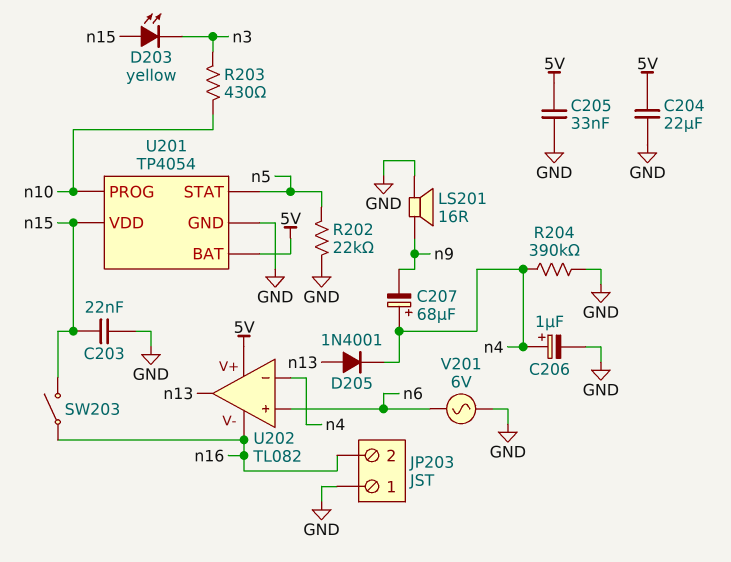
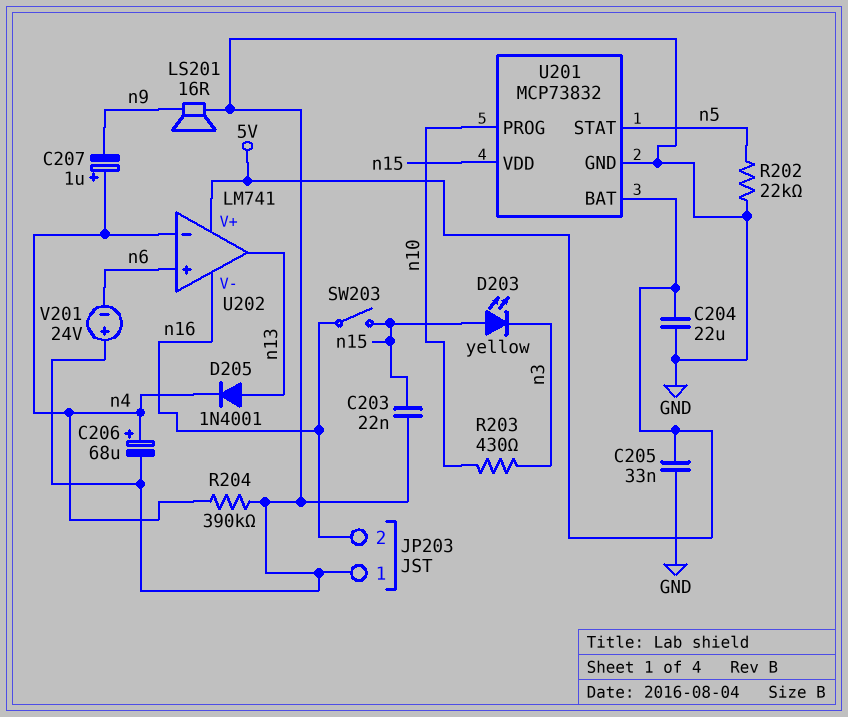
C206: 1uF (plus n4, minus GND) -> 68uF (plus n4, minus GND)
C207: 68uF (plus n4, minus n9) -> 1uF (plus n4, minus n9)
U201: TP4054 -> MCP73832
U202: TL082 -> LM741
V201: AC 6V (GND, n6) -> 24V (plus GND, minus n6)

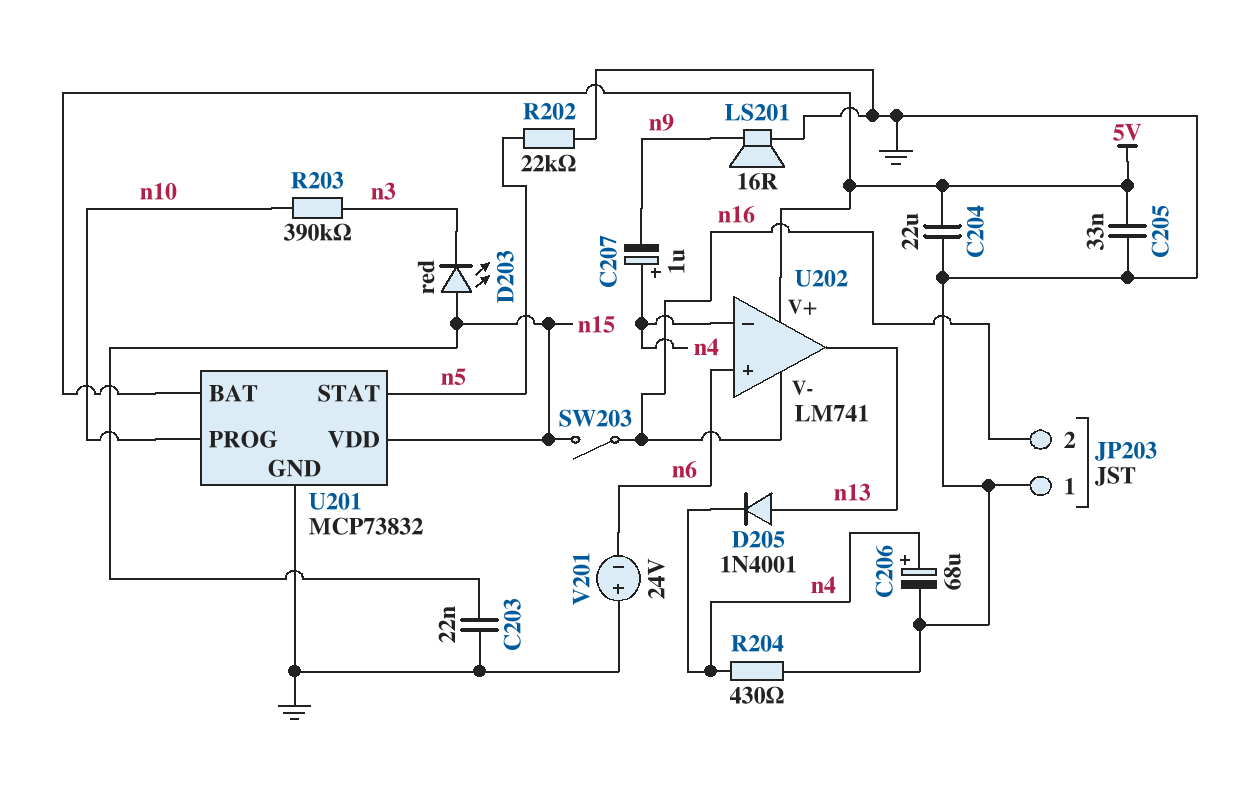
D203: LED yellow (A n15, K n3) -> LED red (A n15, K n3)
R203: 430 (n3, n10) -> 390k (n3, n10)
R204: 390k (GND, n4) -> 430 (GND, n4)

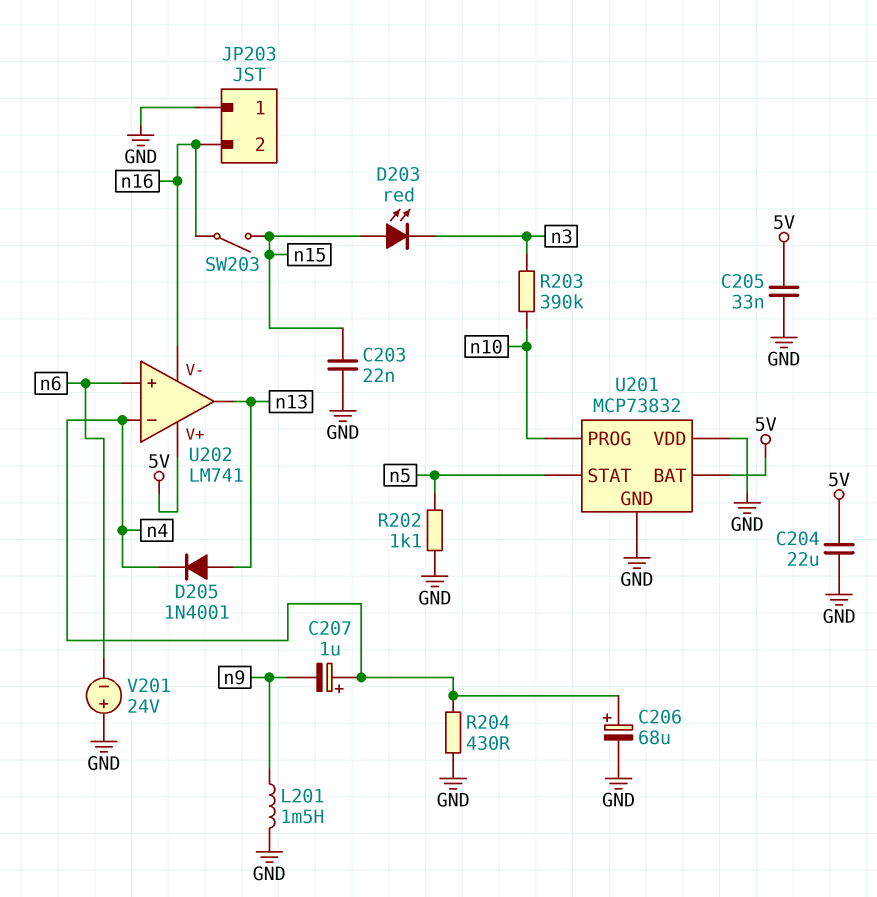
L201: none -> 1.5mH (GND, n9)
LS201: speaker 16R (GND, n9) -> none
R202: 22k (GND, n5) -> 1.1k (GND, n5)
U201 pin VDD: n15 -> GND

